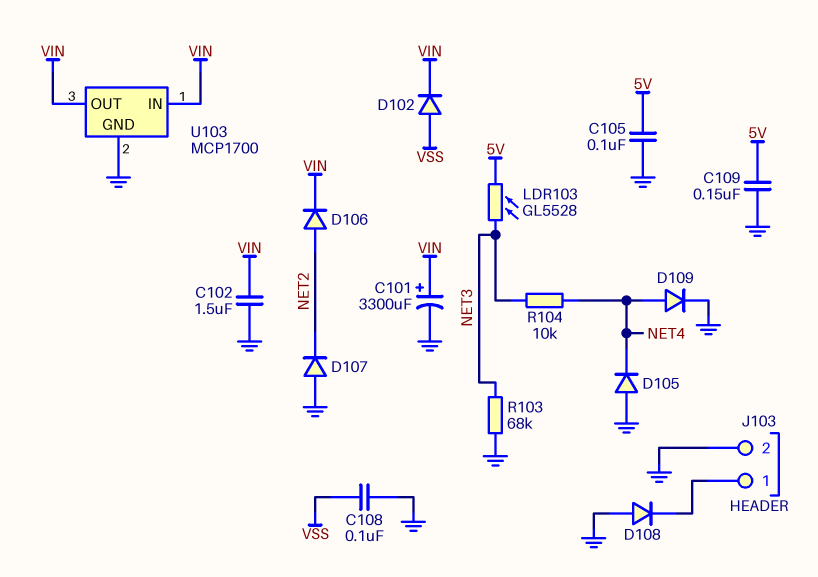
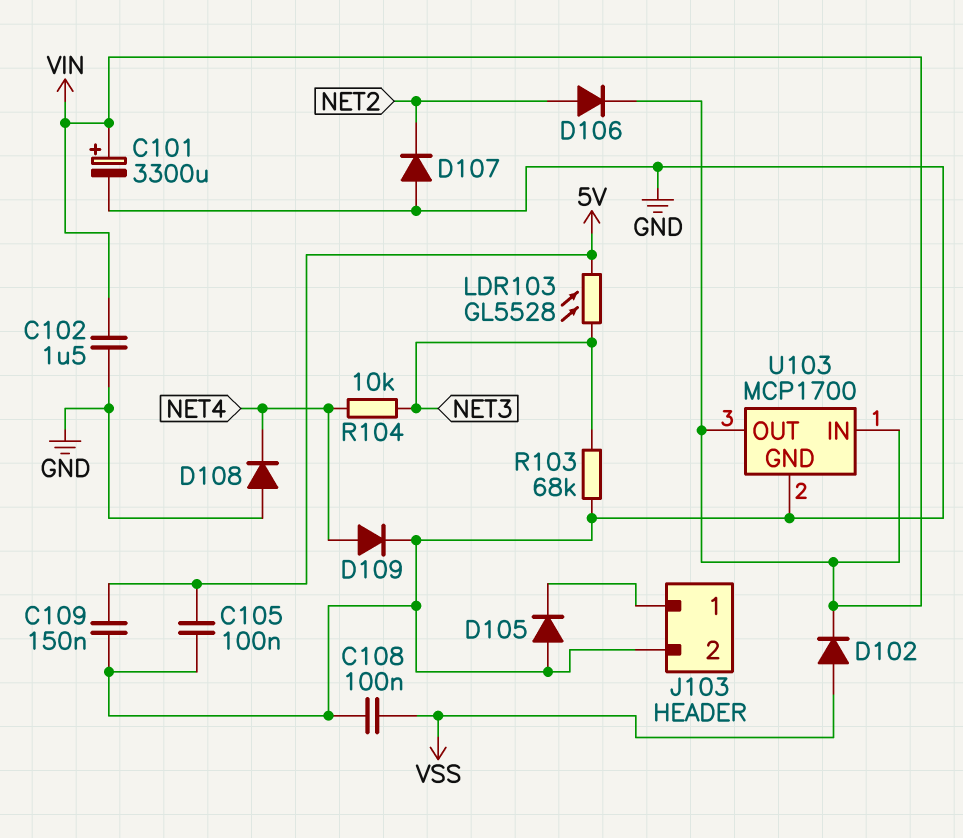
D105: diode (A GND, K NET4) -> diode (A GND, K J103/1)
D108: diode (A GND, K J103/1) -> diode (A GND, K NET4)

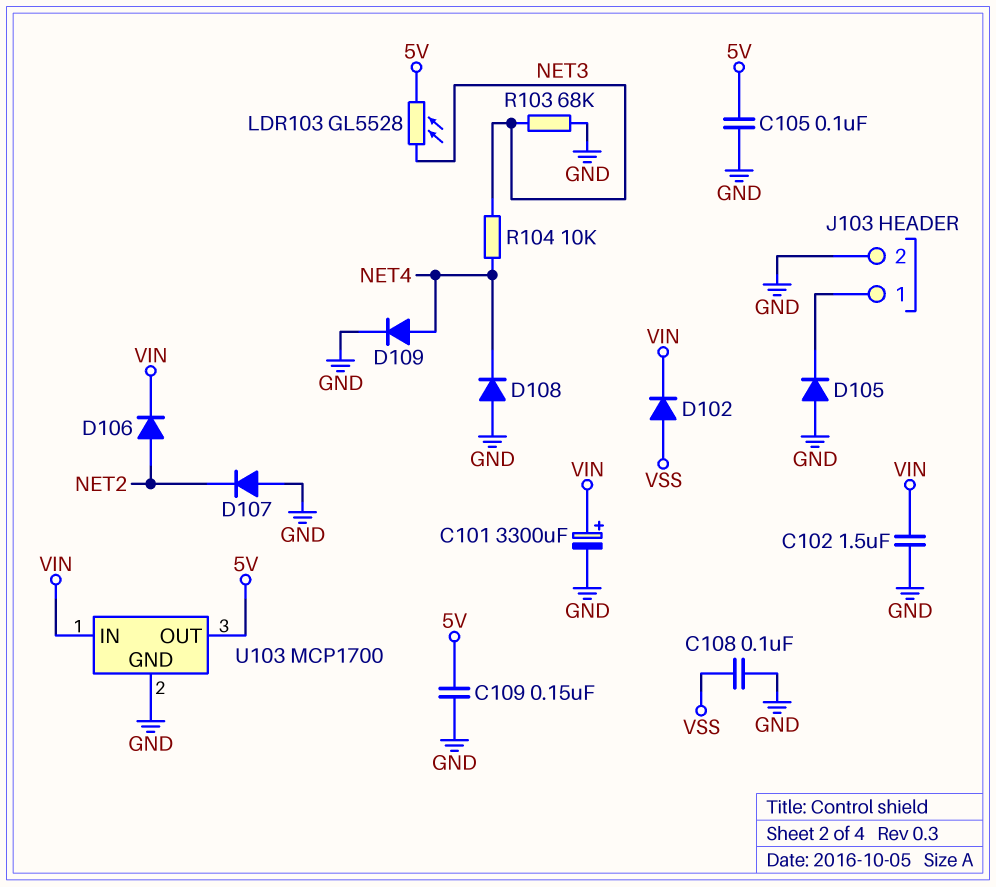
U103 pin OUT: VIN -> 5V

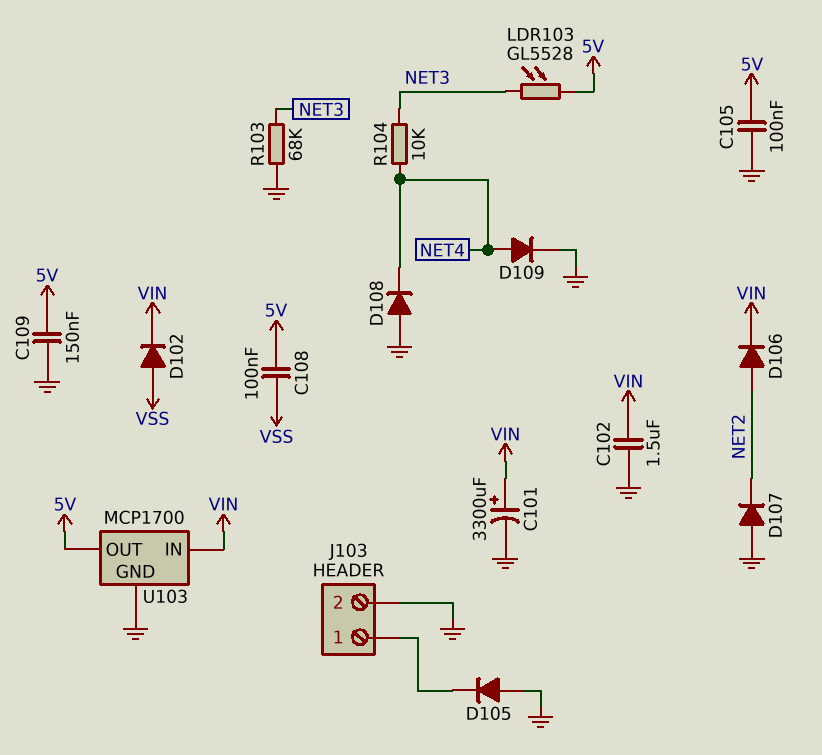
C108: 100nF (GND, VSS) -> 100nF (5V, VSS)

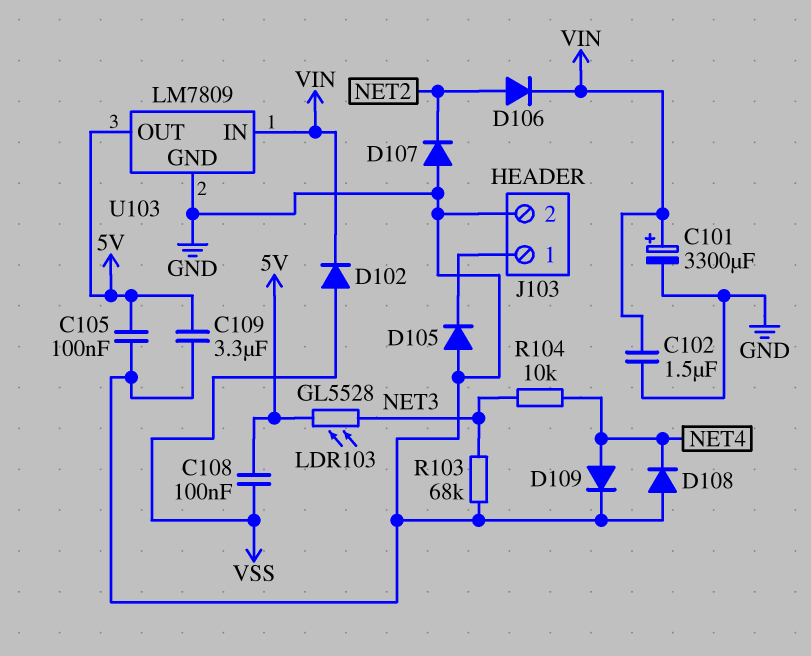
C109: 150nF (5V, GND) -> 3.3uF (5V, GND)
U103: MCP1700 -> LM7809

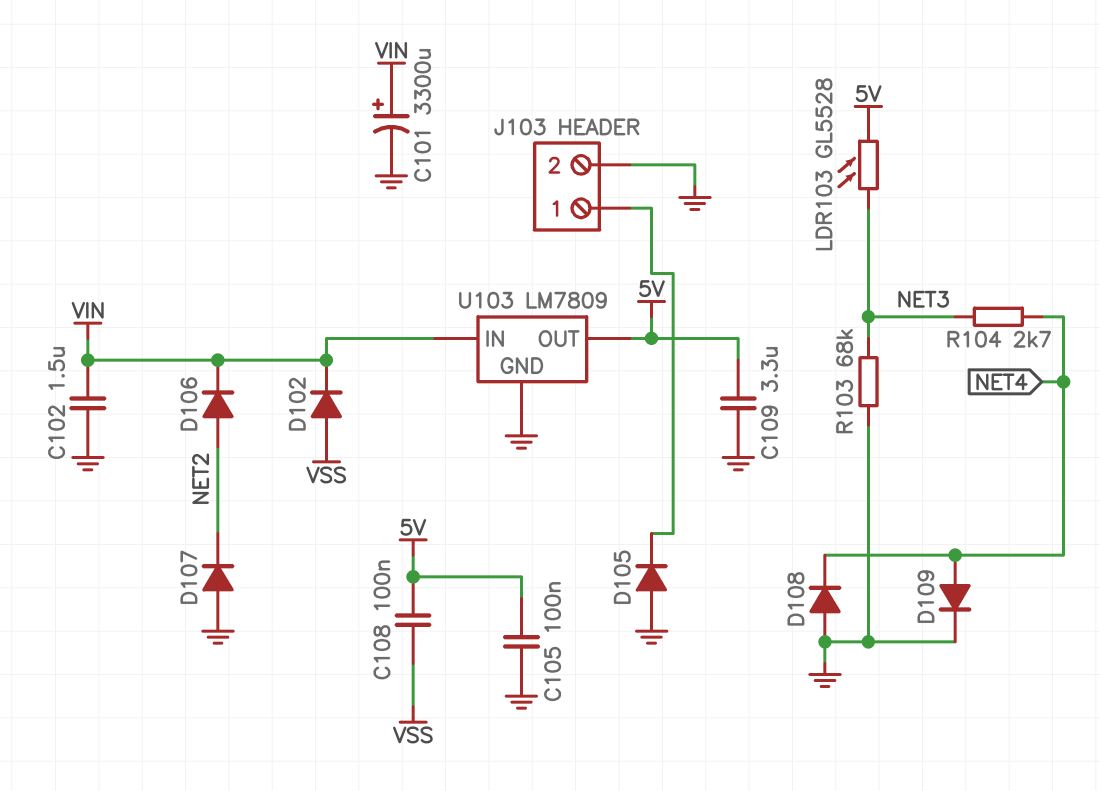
R104: 10k (NET3, NET4) -> 2.7k (NET3, NET4)

